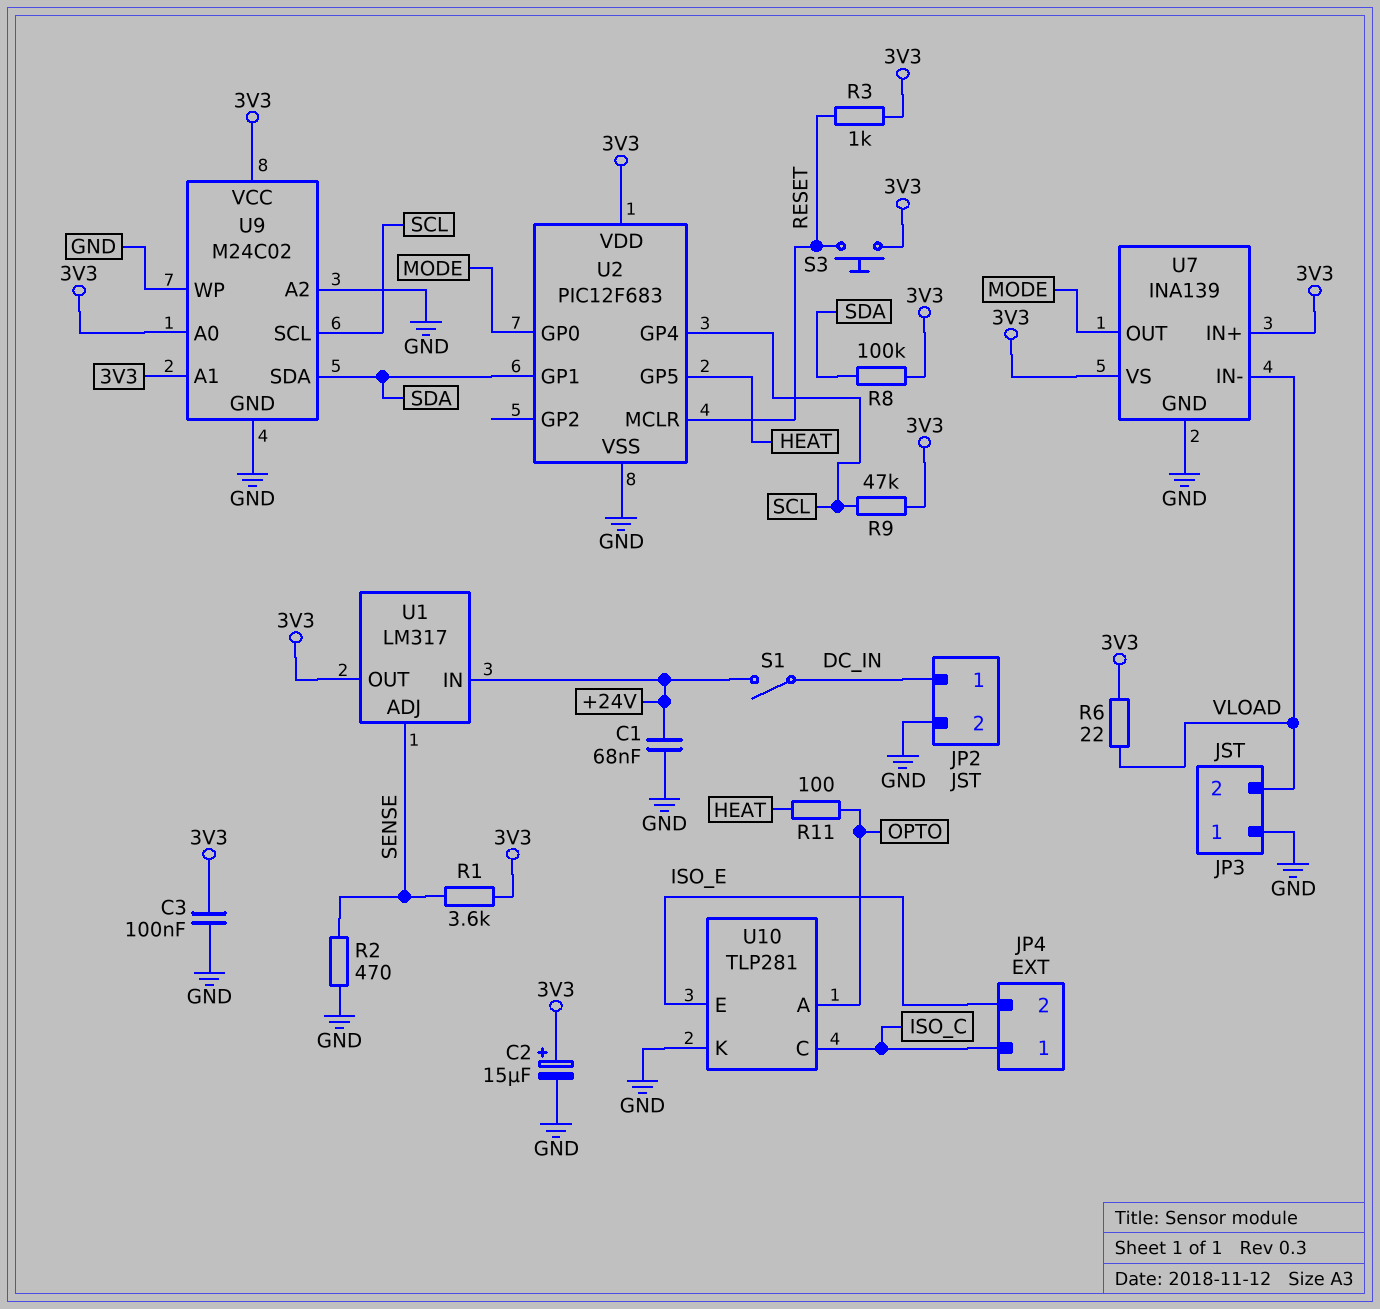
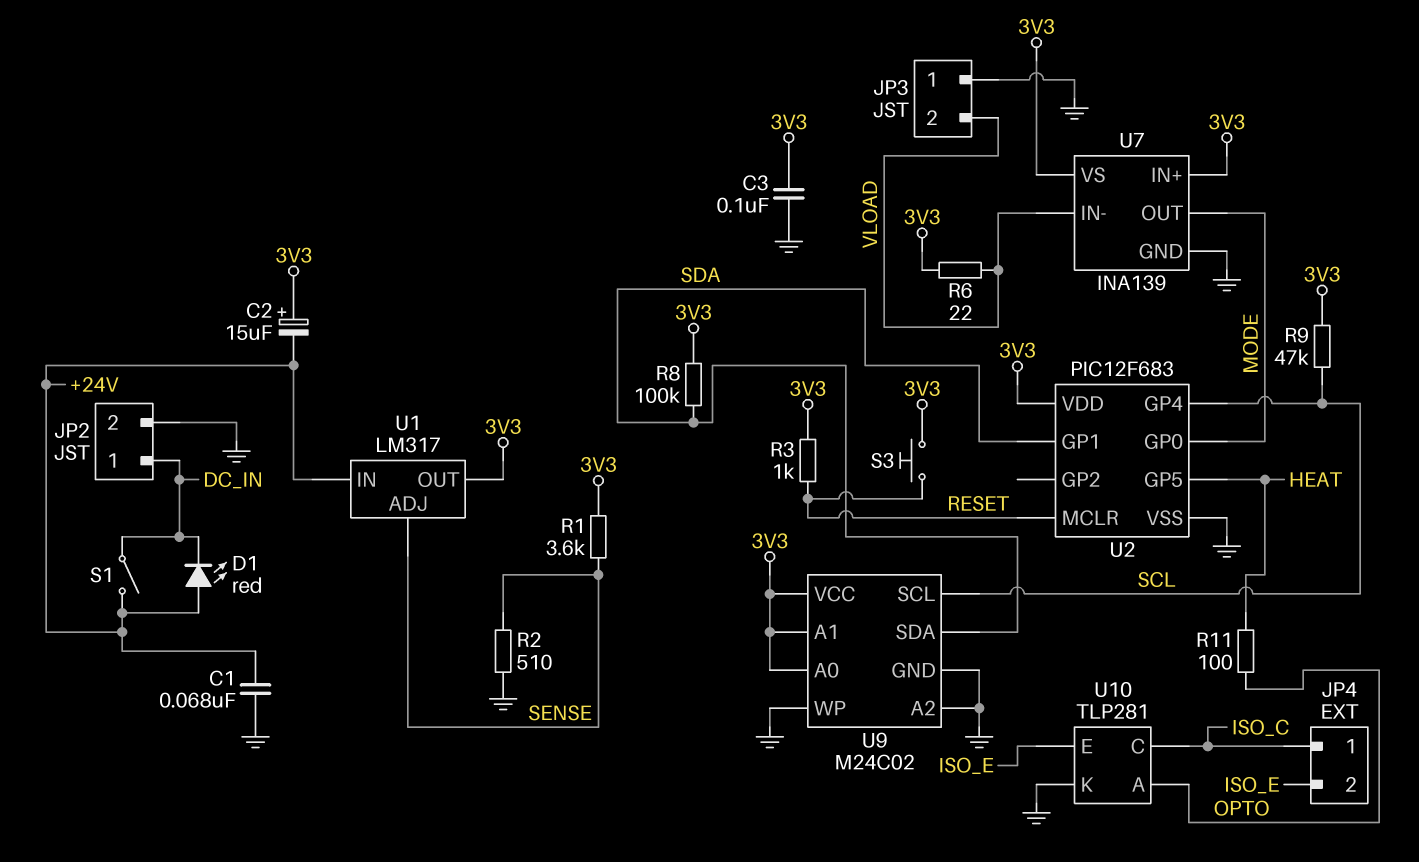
C2: 15uF (plus 3V3, minus GND) -> 15uF (plus 3V3, minus +24V)
D1: none -> LED red (A +24V, K DC_IN)
R2: 470 (GND, SENSE) -> 510 (GND, SENSE)

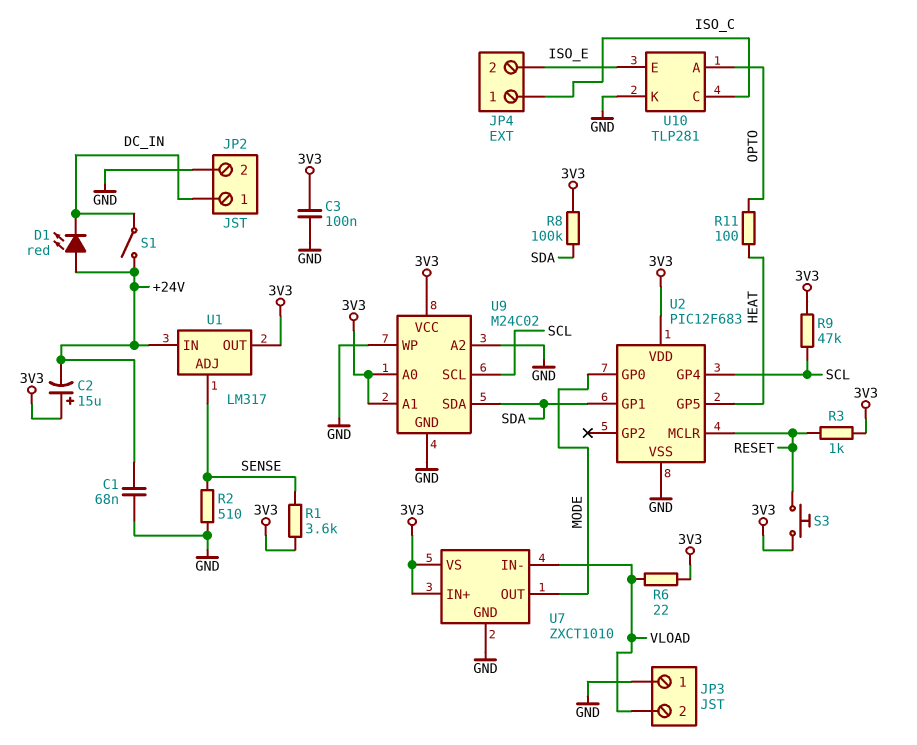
U7: INA139 -> ZXCT1010

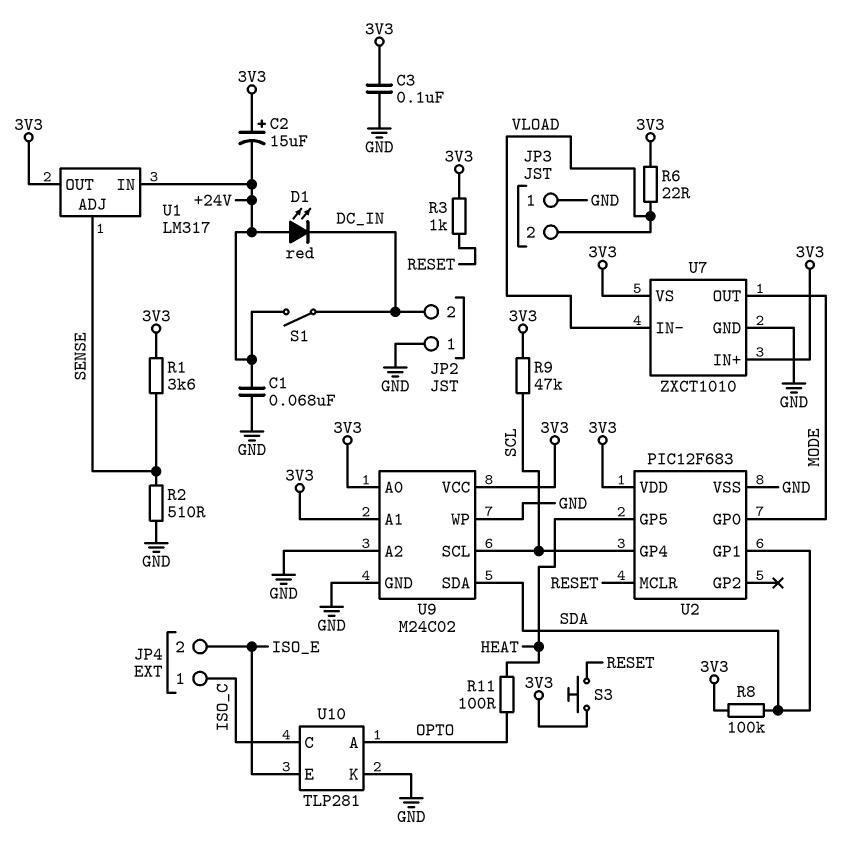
JP2 pin 1: DC_IN -> GND
JP2 pin 2: GND -> DC_IN

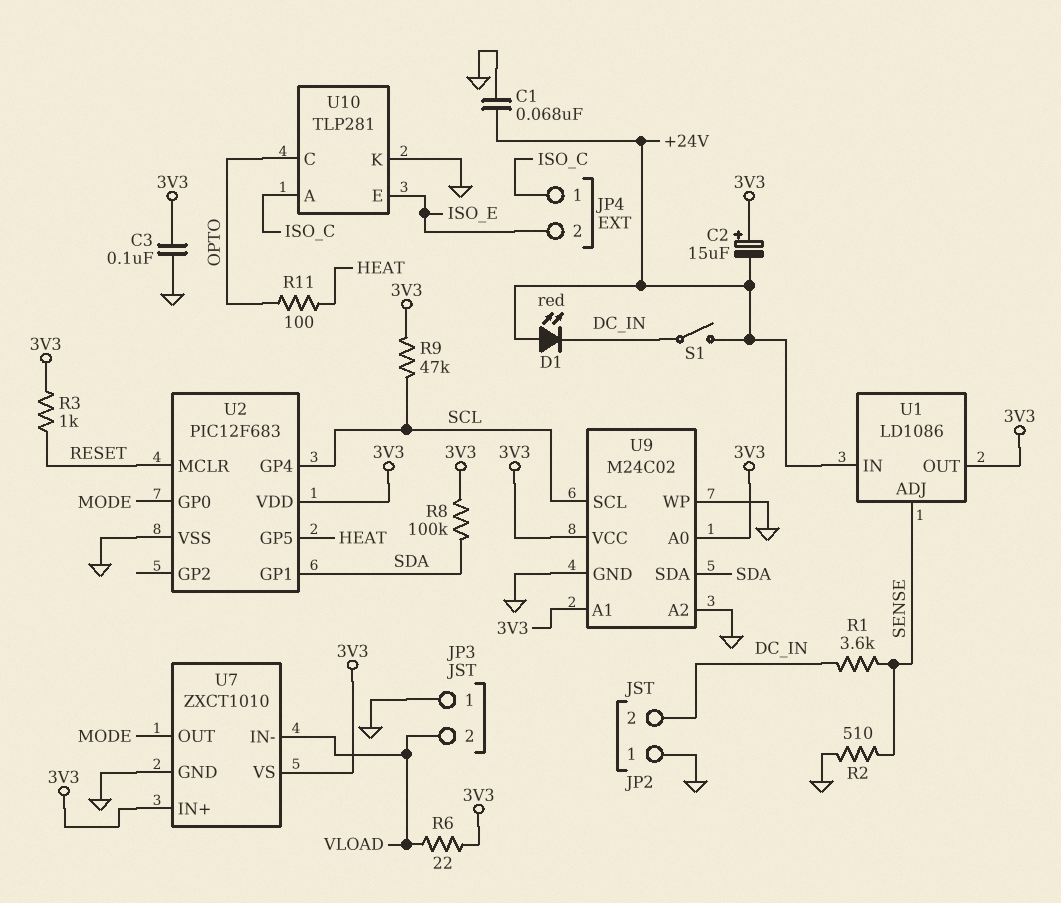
R1: 3.6k (3V3, SENSE) -> 3.6k (DC_IN, SENSE)
S3: button (3V3, RESET) -> none
U1: LM317 -> LD1086
U10 pin A: OPTO -> ISO_C
U10 pin C: ISO_C -> OPTO

